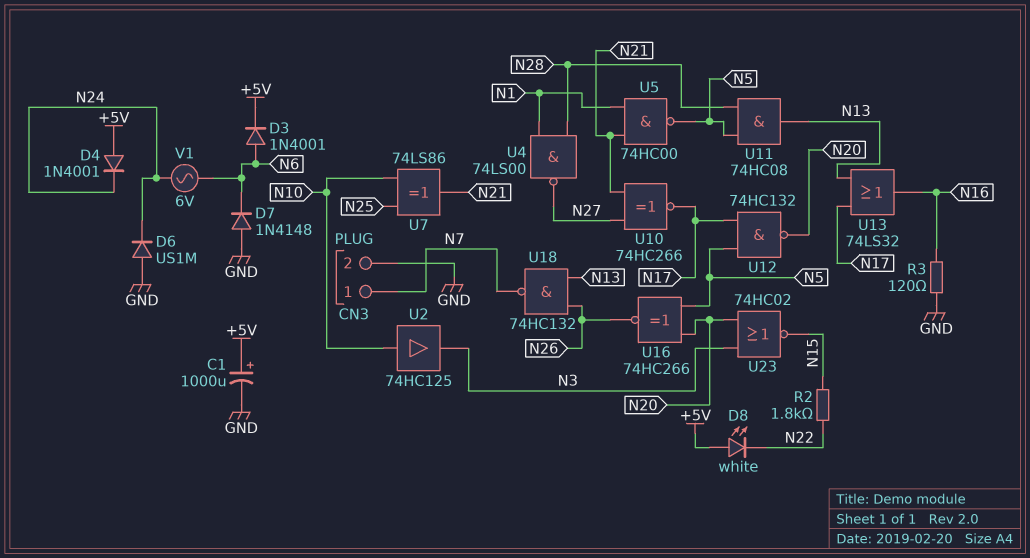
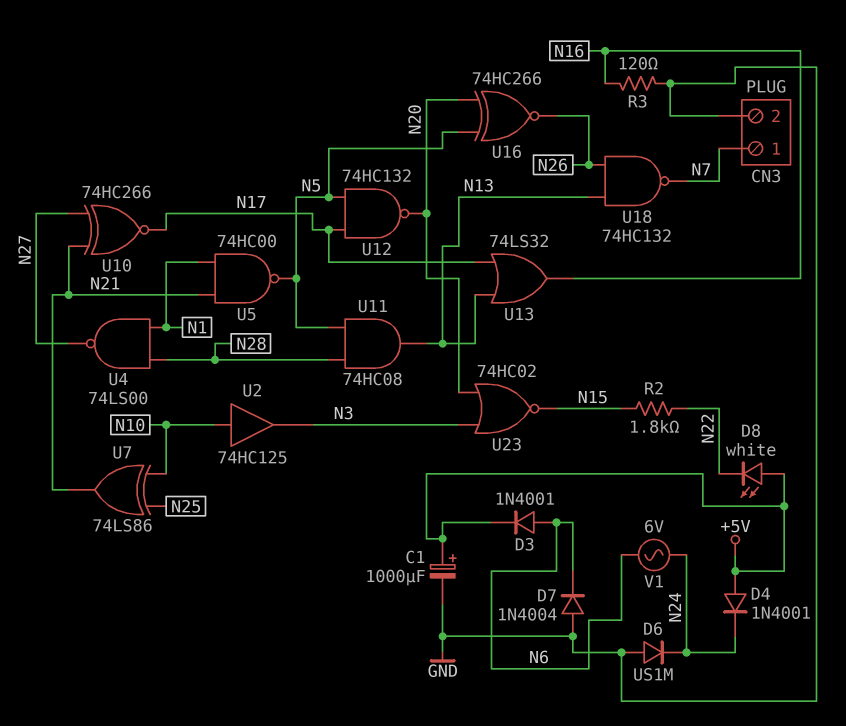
D7: diode 1N4148 (A GND, K N6) -> diode 1N4004 (A GND, K N6)

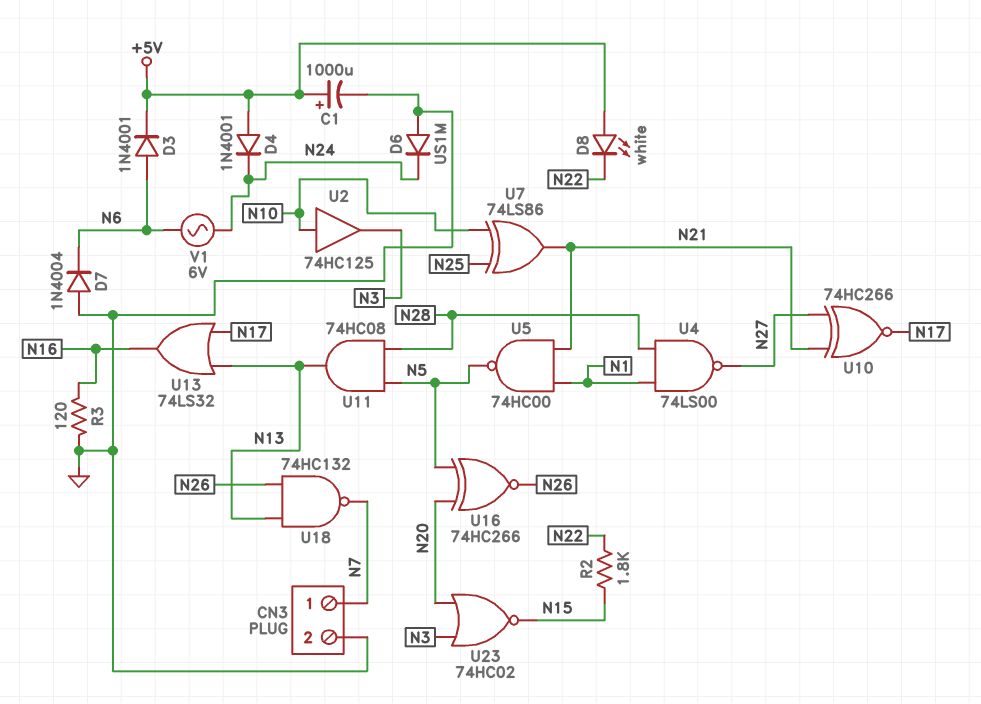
U12: NAND 74HC132 (in N5, in N17, out N20) -> none

